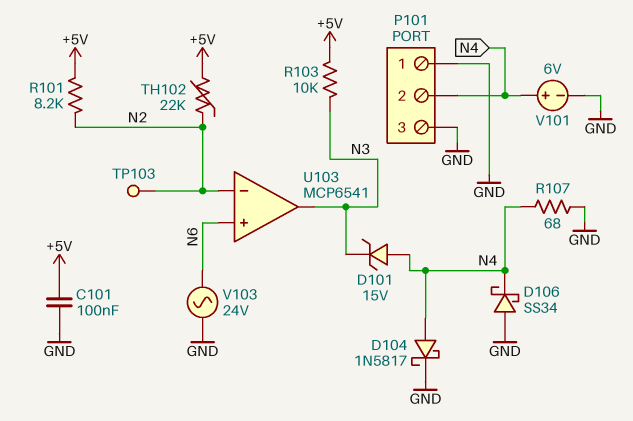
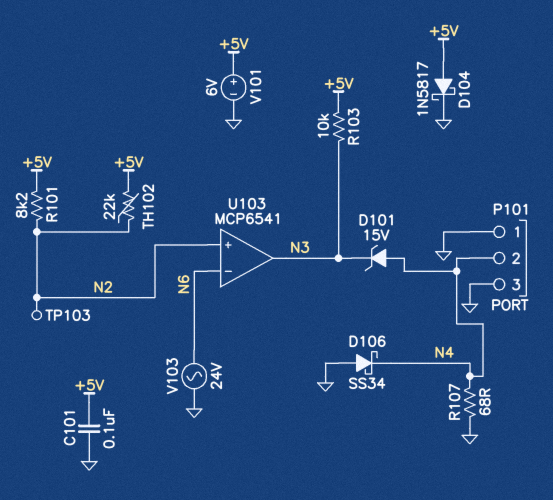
D104: schottky 1N5817 (A N4, K GND) -> schottky 1N5817 (A +5V, K GND)
U103 pin in+: N6 -> N2
U103 pin in-: N2 -> N6
V101: 6V (plus N4, minus GND) -> 6V (plus +5V, minus GND)

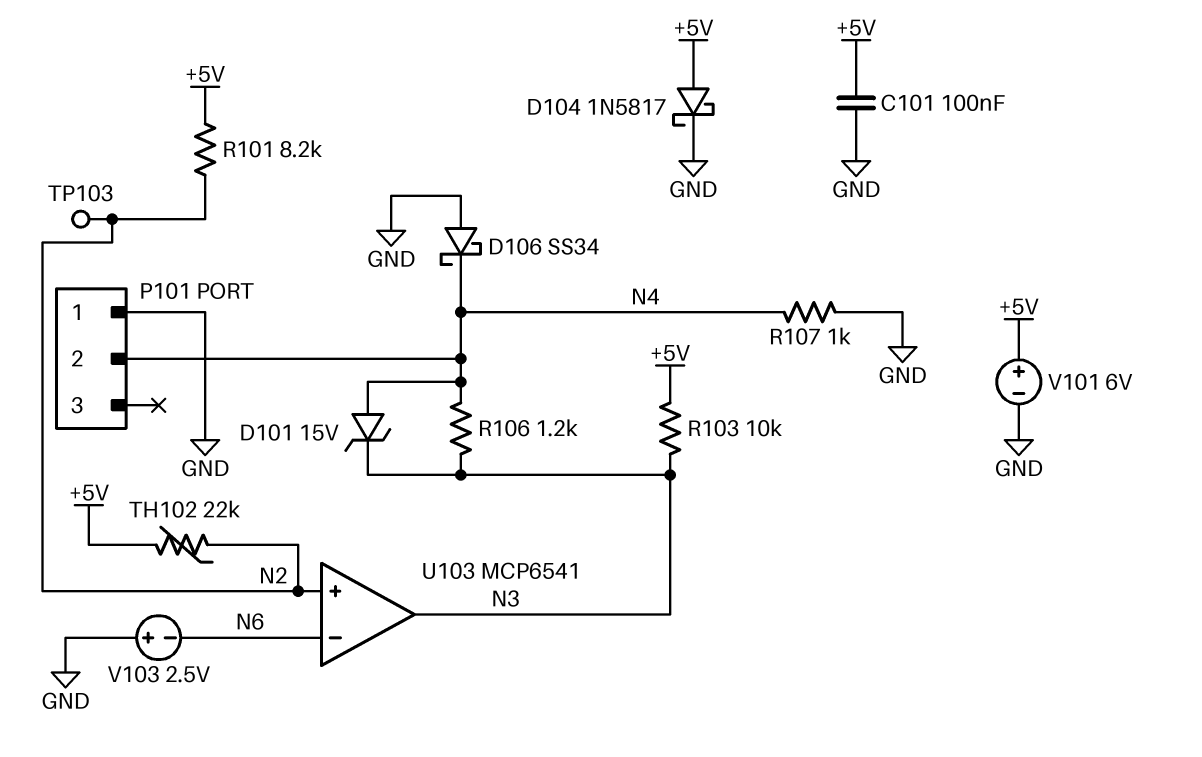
P101 pin 3: GND -> none
R106: none -> 1.2k (N3, N4)
R107: 68 (GND, N4) -> 1k (GND, N4)
V103: AC 24V (GND, N6) -> 2.5V (plus GND, minus N6)

